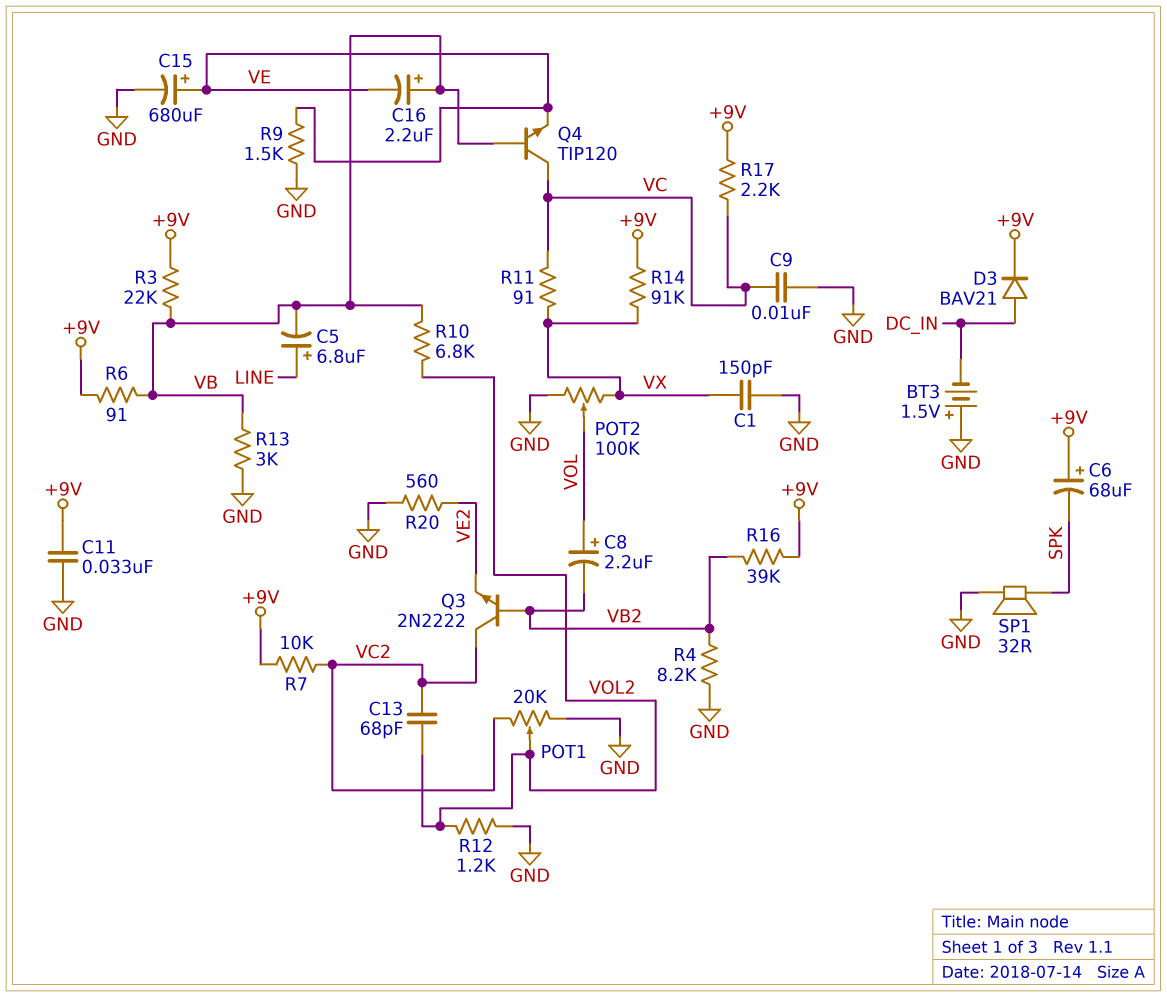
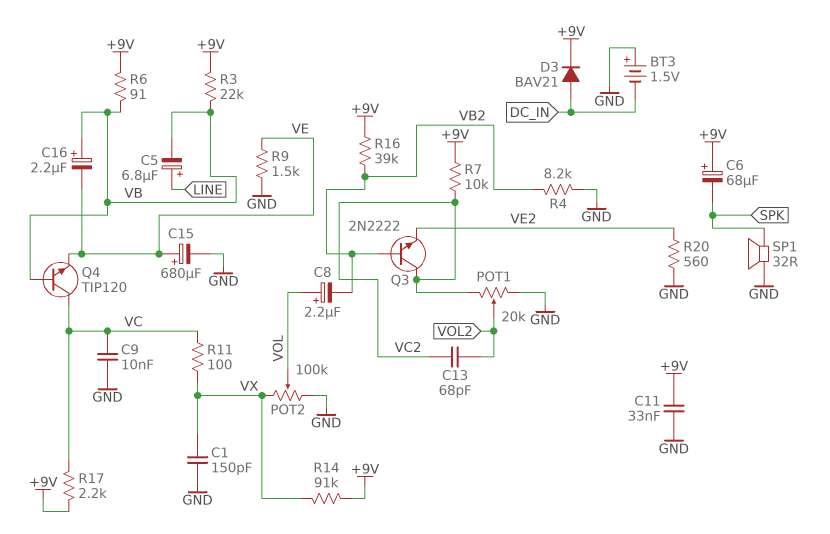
R10: 6.8k (VB, VOL2) -> none
R11: 91 (VC, VX) -> 100 (VC, VX)
R12: 1.2k (GND, VOL2) -> none
R13: 3k (GND, VB) -> none

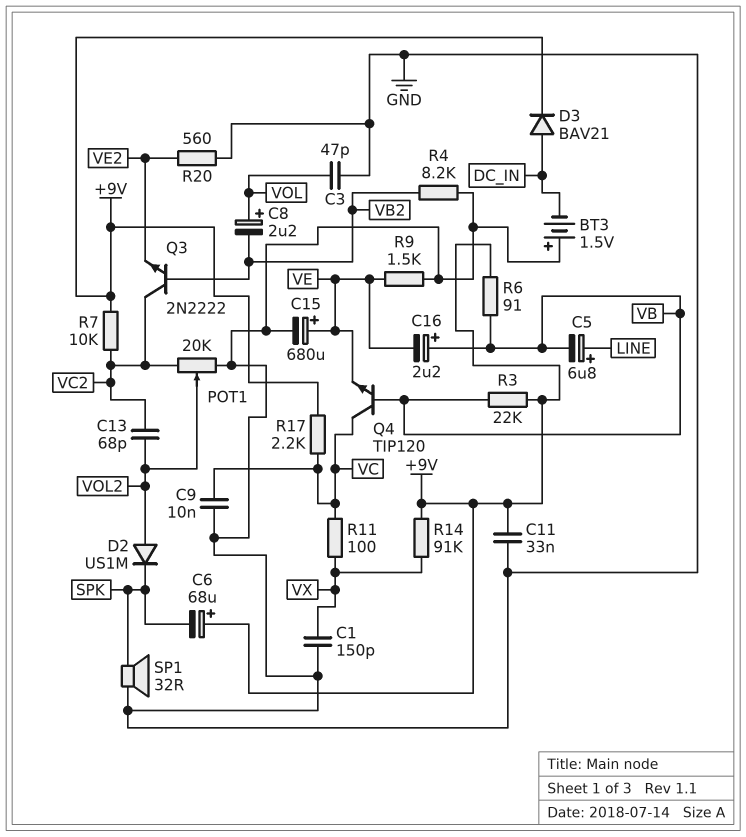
C3: none -> 47pF (GND, VOL)
D2: none -> diode US1M (A VOL2, K SPK)
POT2: 100k (GND, VX, wiper VOL) -> none
R16: 39k (+9V, VB2) -> none

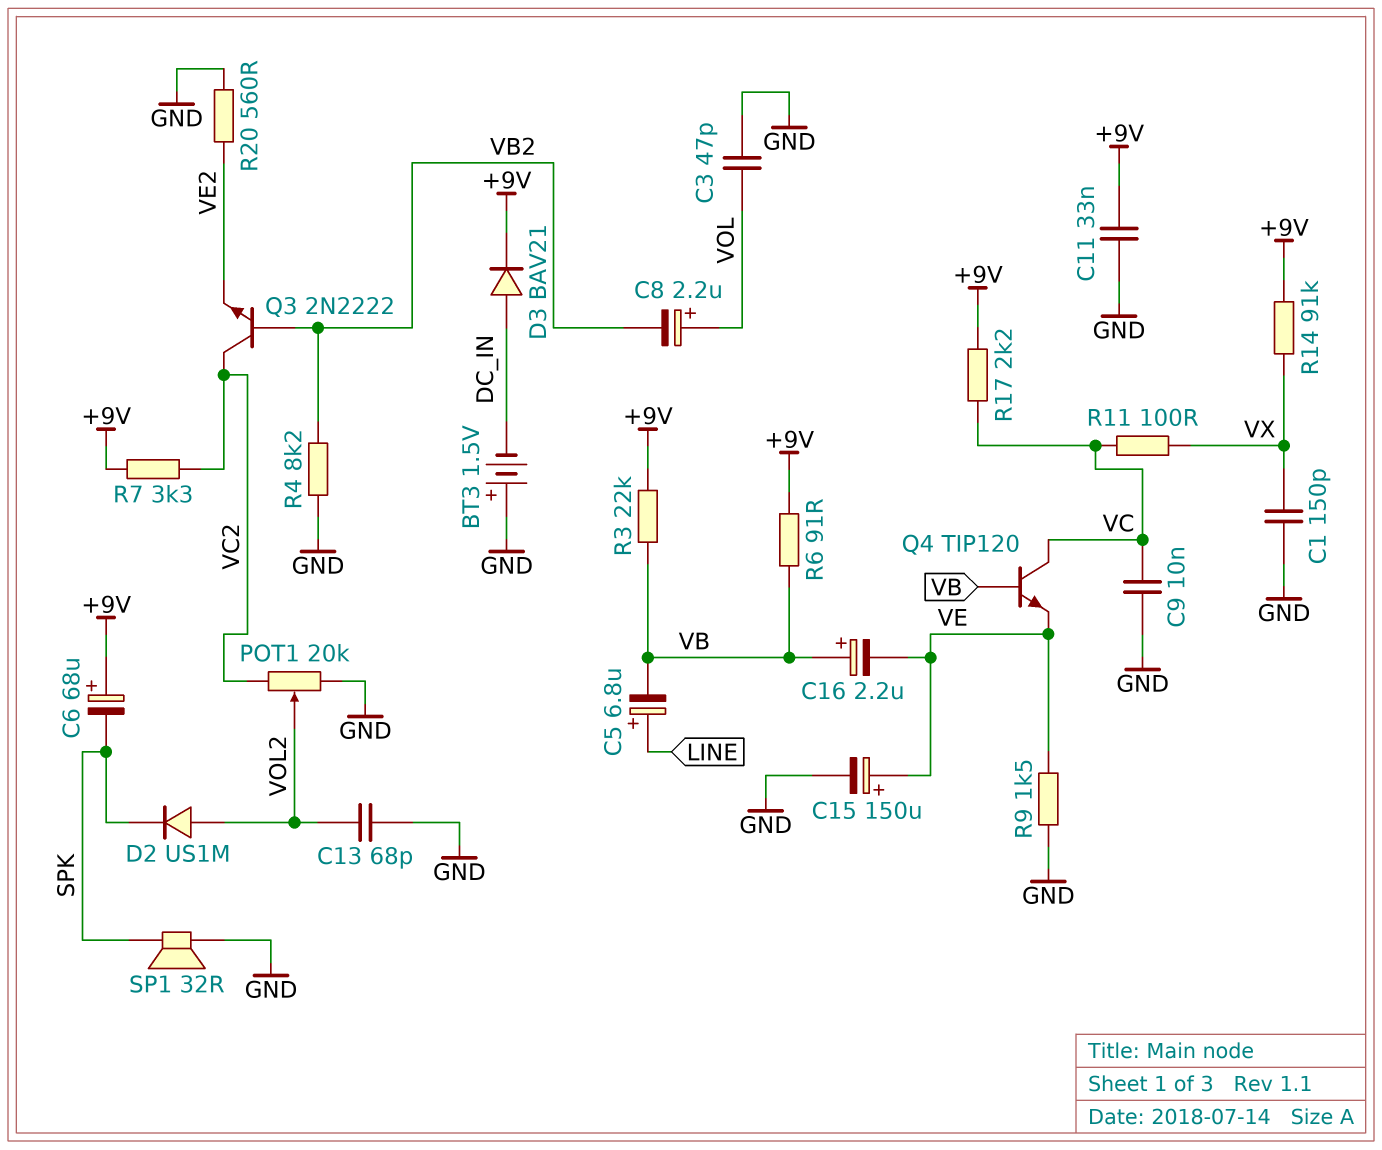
C13: 68pF (VC2, VOL2) -> 68pF (GND, VOL2)
C15: 680uF (plus VE, minus GND) -> 150uF (plus VE, minus GND)
R7: 10k (+9V, VC2) -> 3.3k (+9V, VC2)

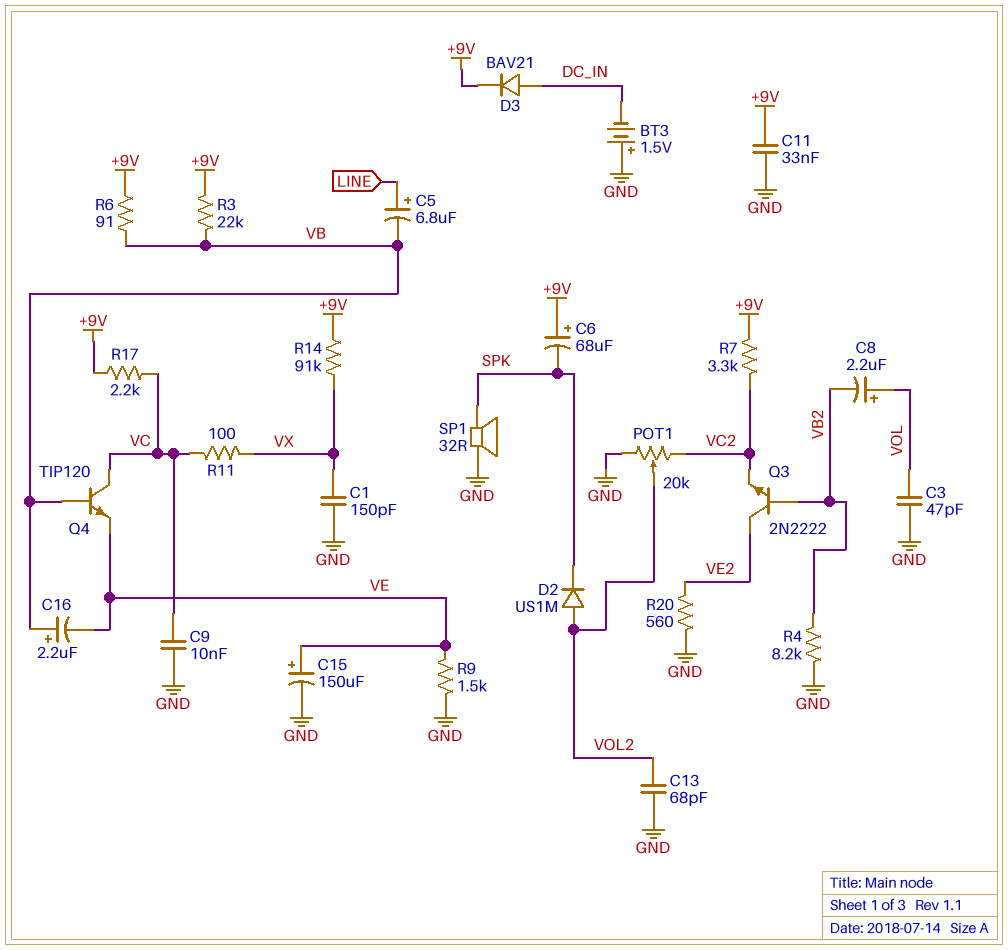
Q3: NPN 2N2222 (B VB2, C VC2, E VE2) -> NPN 2N2222 (B VB2, C VE2, E VC2)

